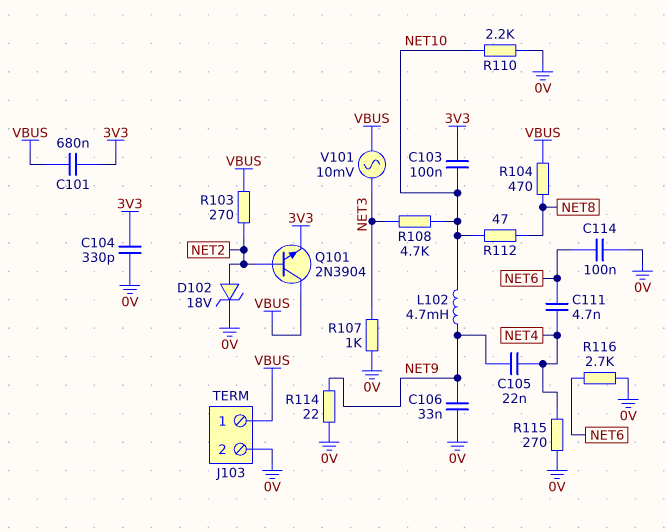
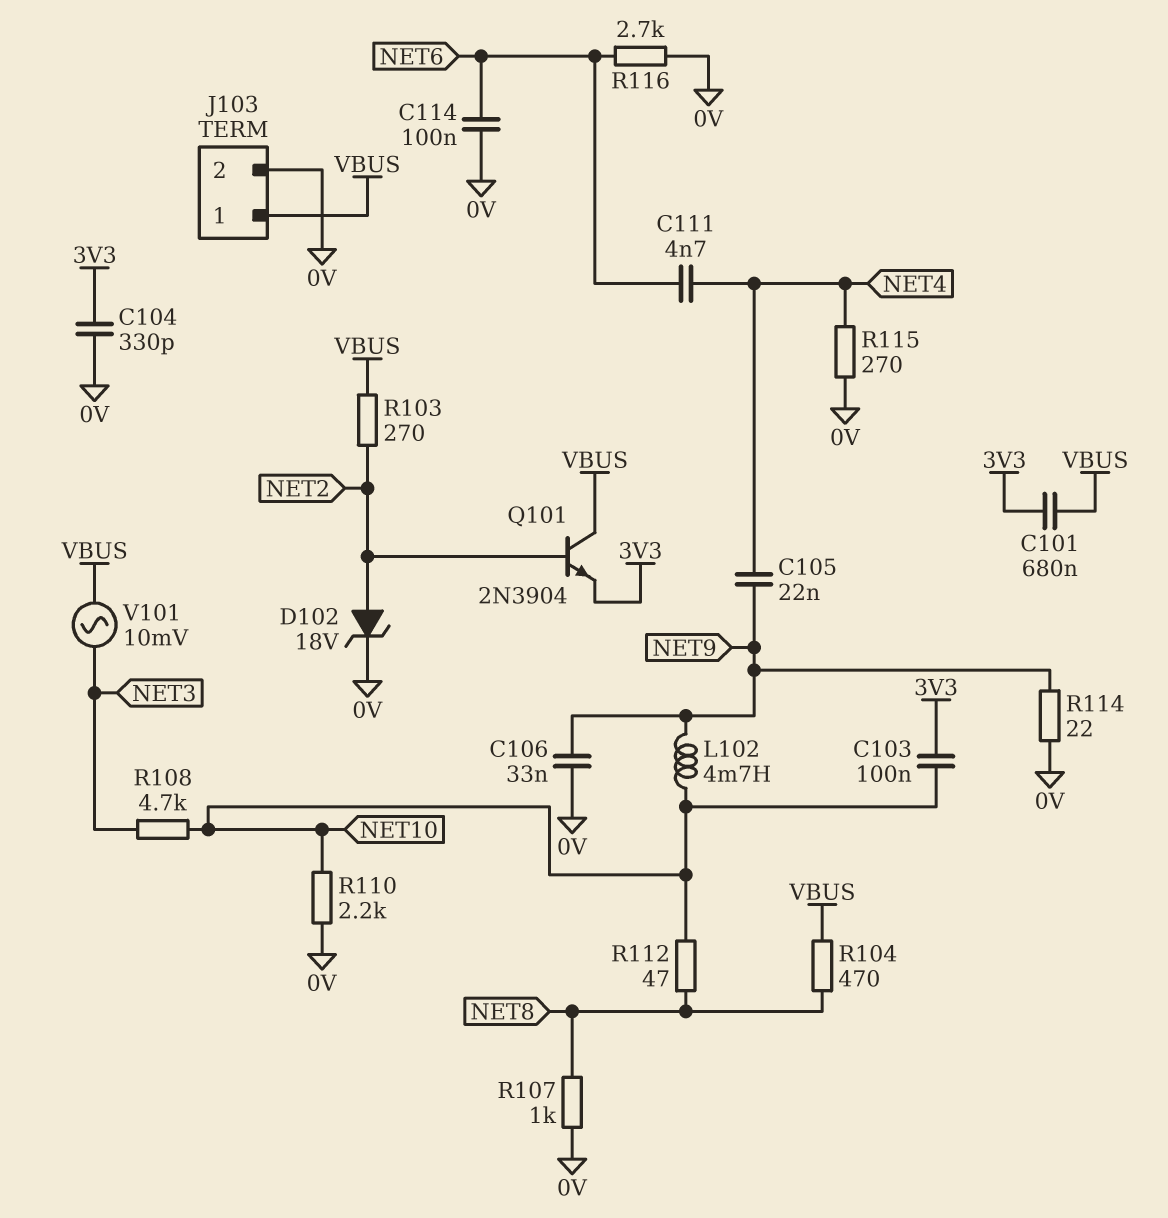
R107: 1k (0V, NET3) -> 1k (0V, NET8)

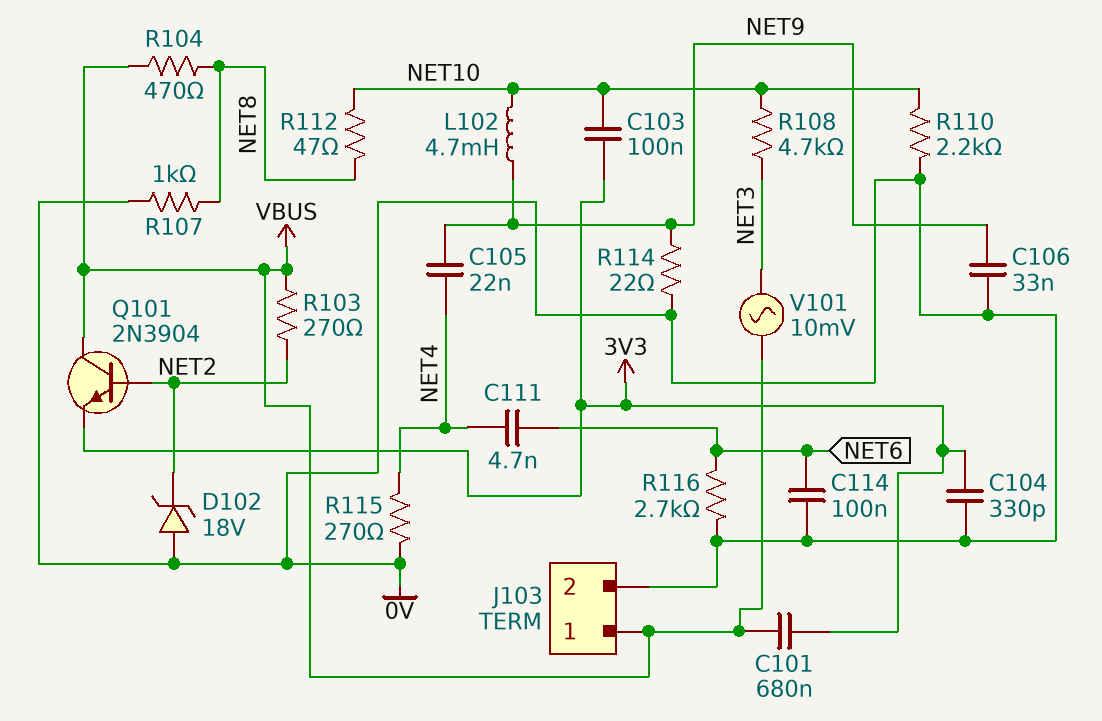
D102: zener 18V (A NET2, K 0V) -> zener 18V (A 0V, K NET2)

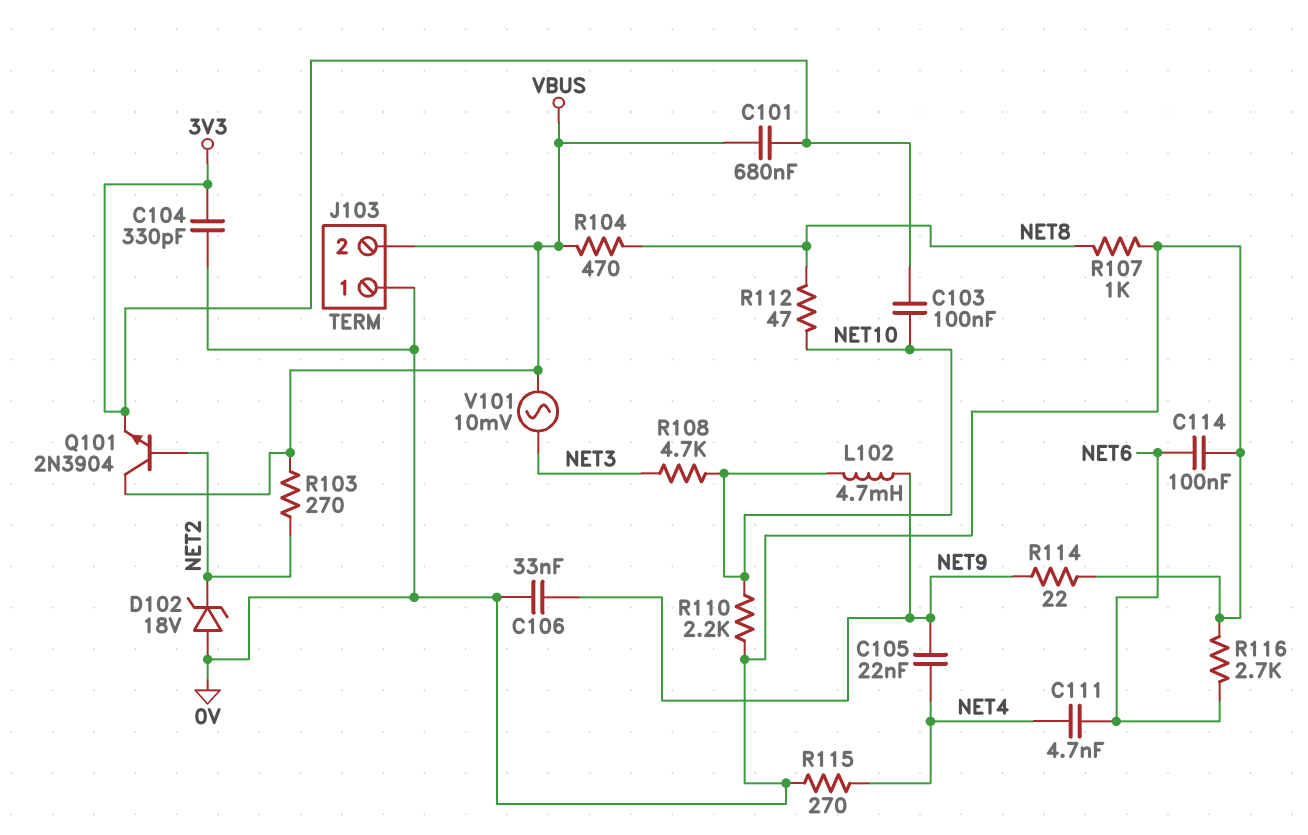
J103 pin 1: VBUS -> 0V
J103 pin 2: 0V -> VBUS

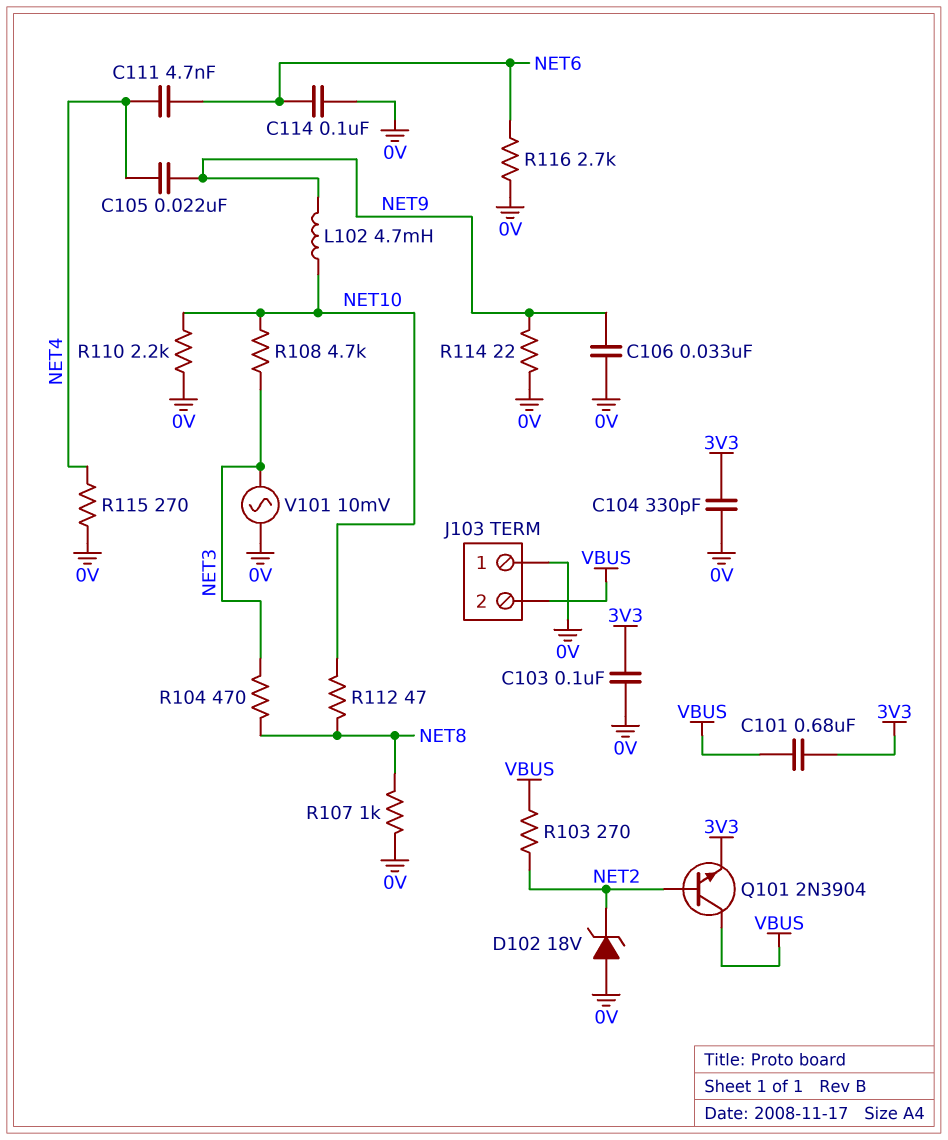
C103: 100nF (3V3, NET10) -> 100nF (0V, 3V3)
R104: 470 (NET8, VBUS) -> 470 (NET3, NET8)
V101: AC 10mV (NET3, VBUS) -> AC 10mV (0V, NET3)

